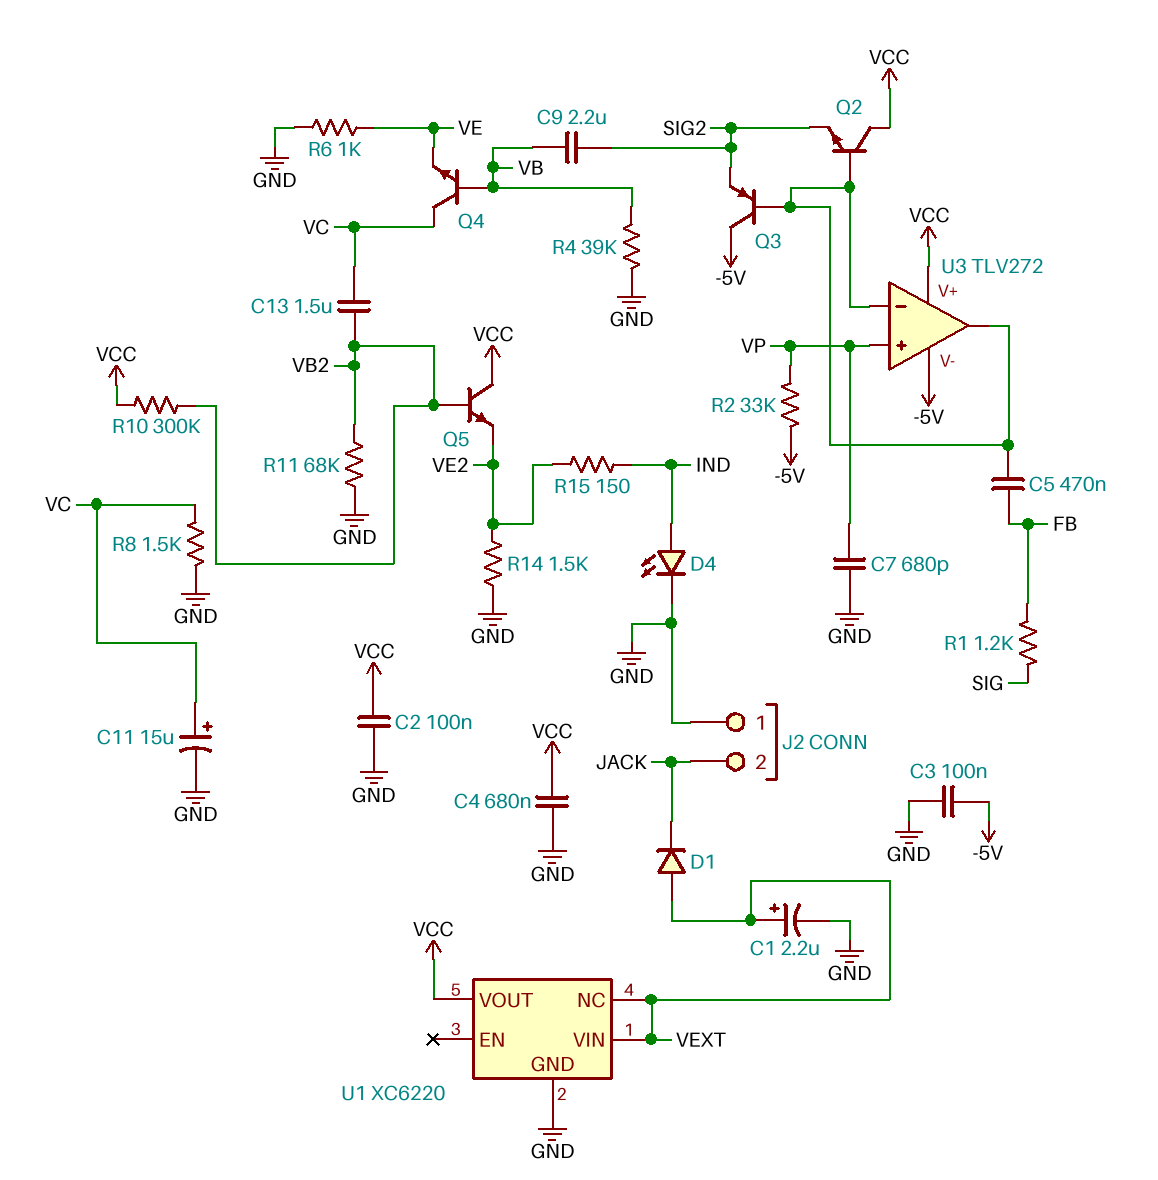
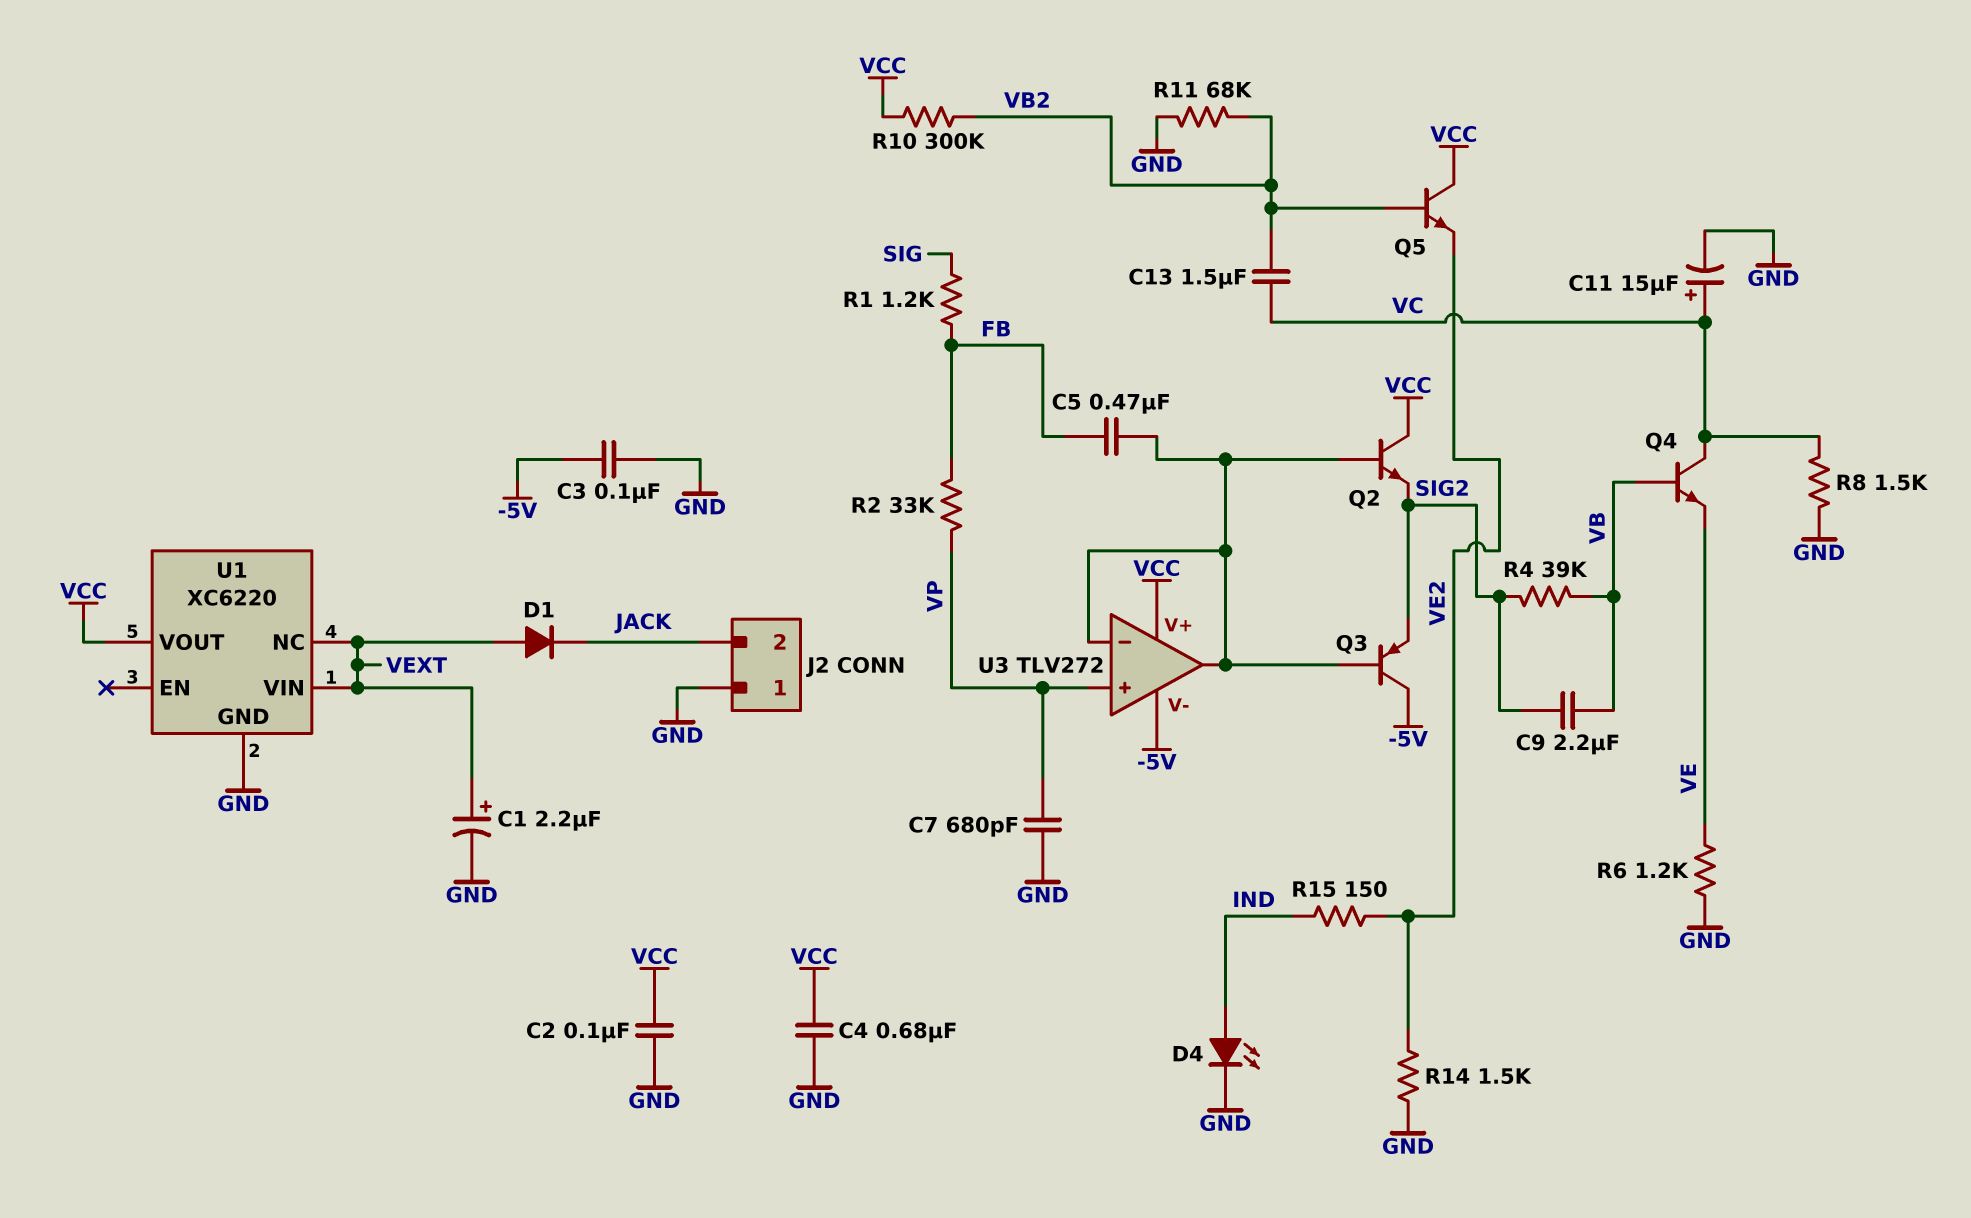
R2: 33k (-5V, VP) -> 33k (FB, VP)
R4: 39k (GND, VB) -> 39k (SIG2, VB)
R6: 1k (GND, VE) -> 1.2k (GND, VE)

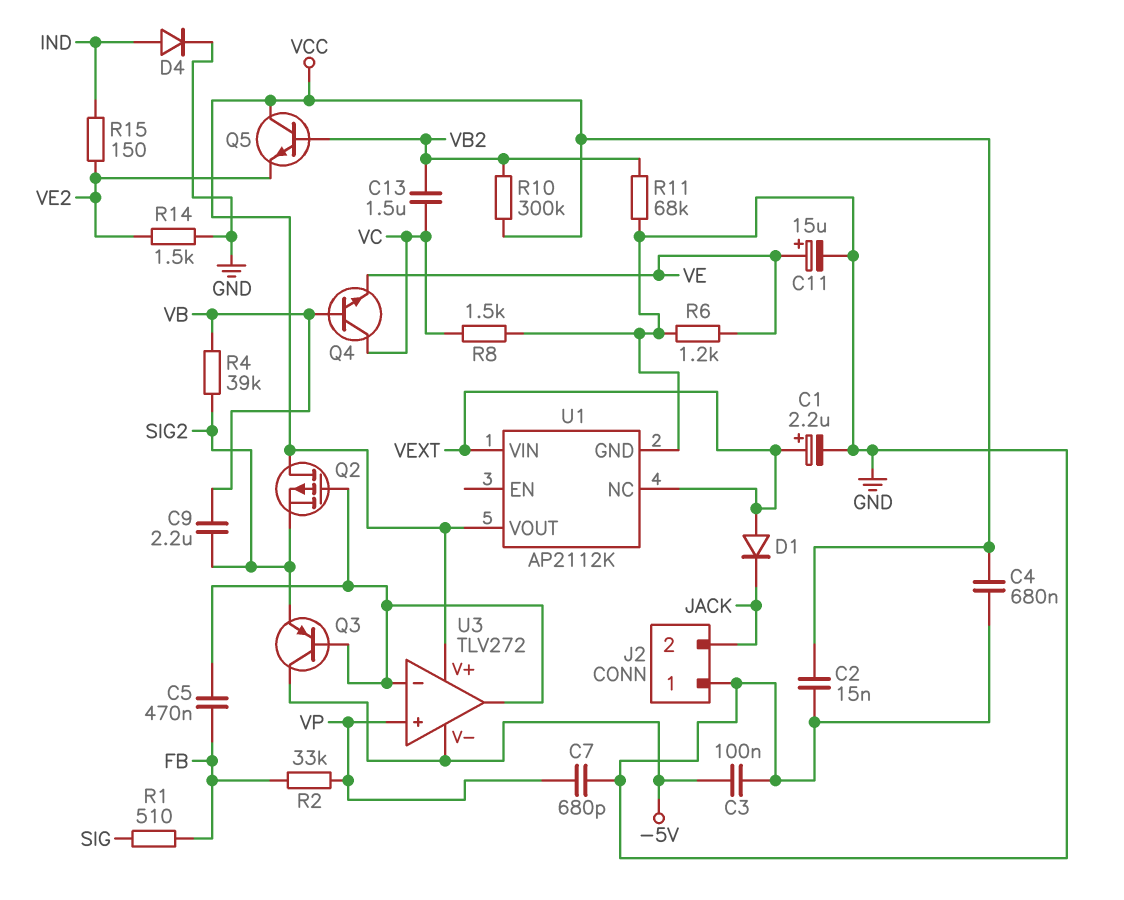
C2: 100nF (GND, VCC) -> 15nF (GND, VCC)
C11: 15uF (plus VC, minus GND) -> 15uF (plus VE, minus GND)
D4: LED (A IND, K GND) -> diode (A IND, K GND)
Q2: NPN (B U3/in-, C VCC, E SIG2) -> PMOS (G U3/in-, D VCC, S SIG2)
R1: 1.2k (FB, SIG) -> 510 (FB, SIG)
U1: XC6220 -> AP2112K

